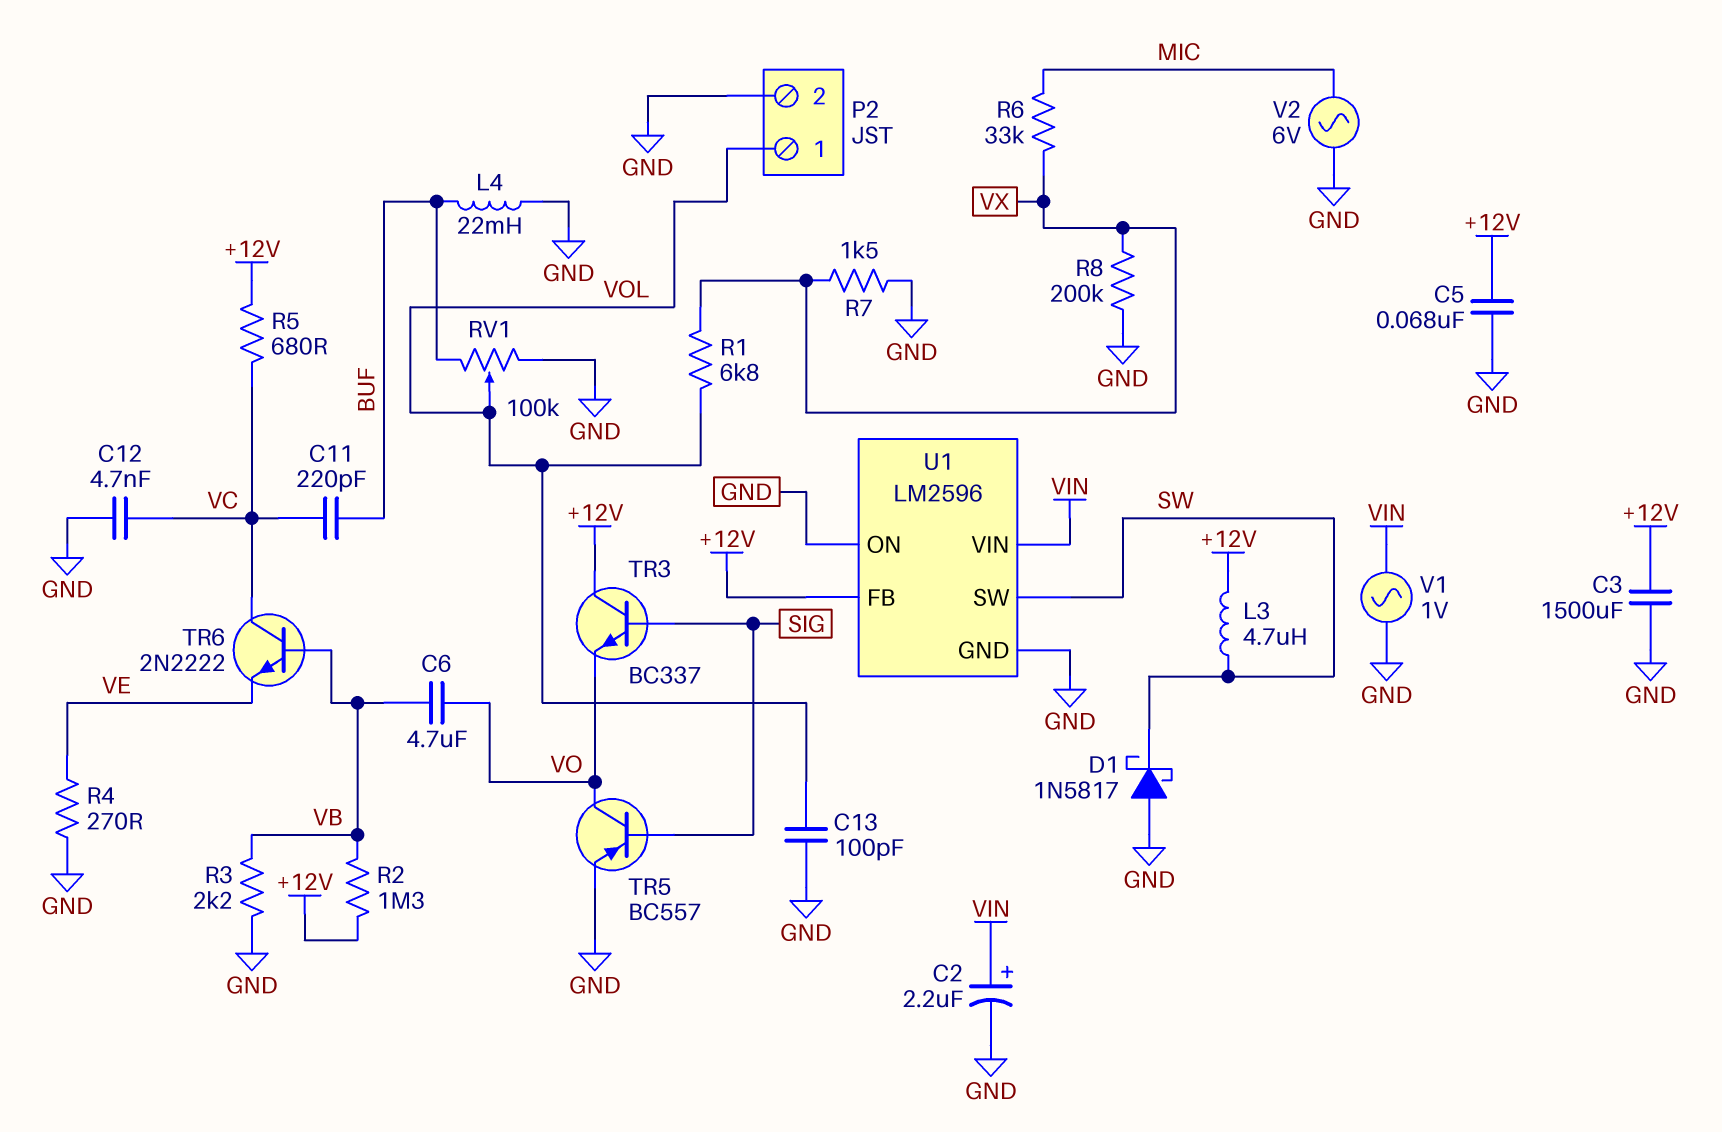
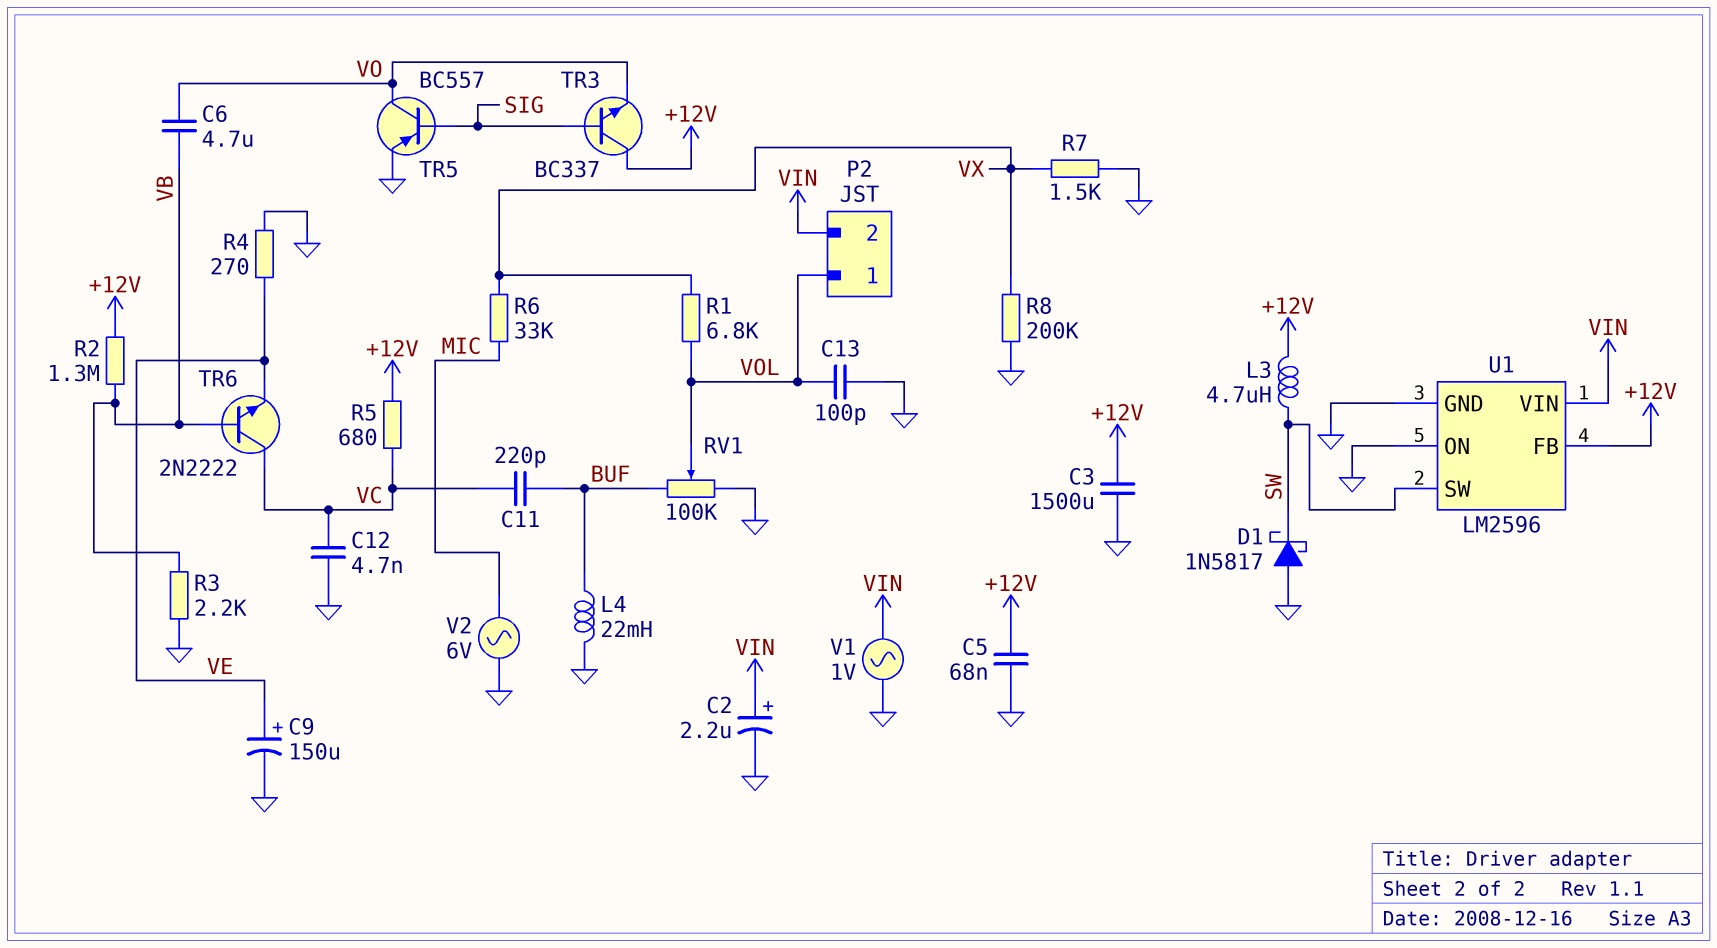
C9: none -> 150uF (plus VE, minus GND)
P2 pin 2: GND -> VIN

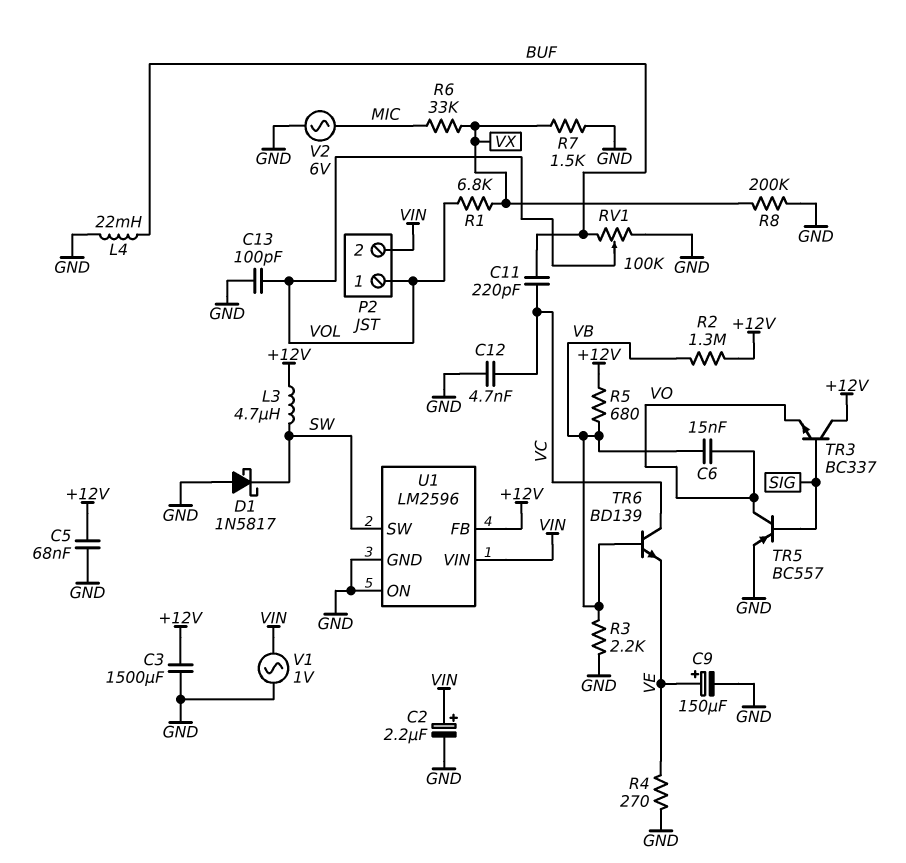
C6: 4.7uF (VB, VO) -> 15nF (VB, VO)
R5: 680 (+12V, VC) -> 680 (+12V, VB)
TR6: NPN 2N2222 (B VB, C VC, E VE) -> NPN BD139 (B VB, C VC, E VE)

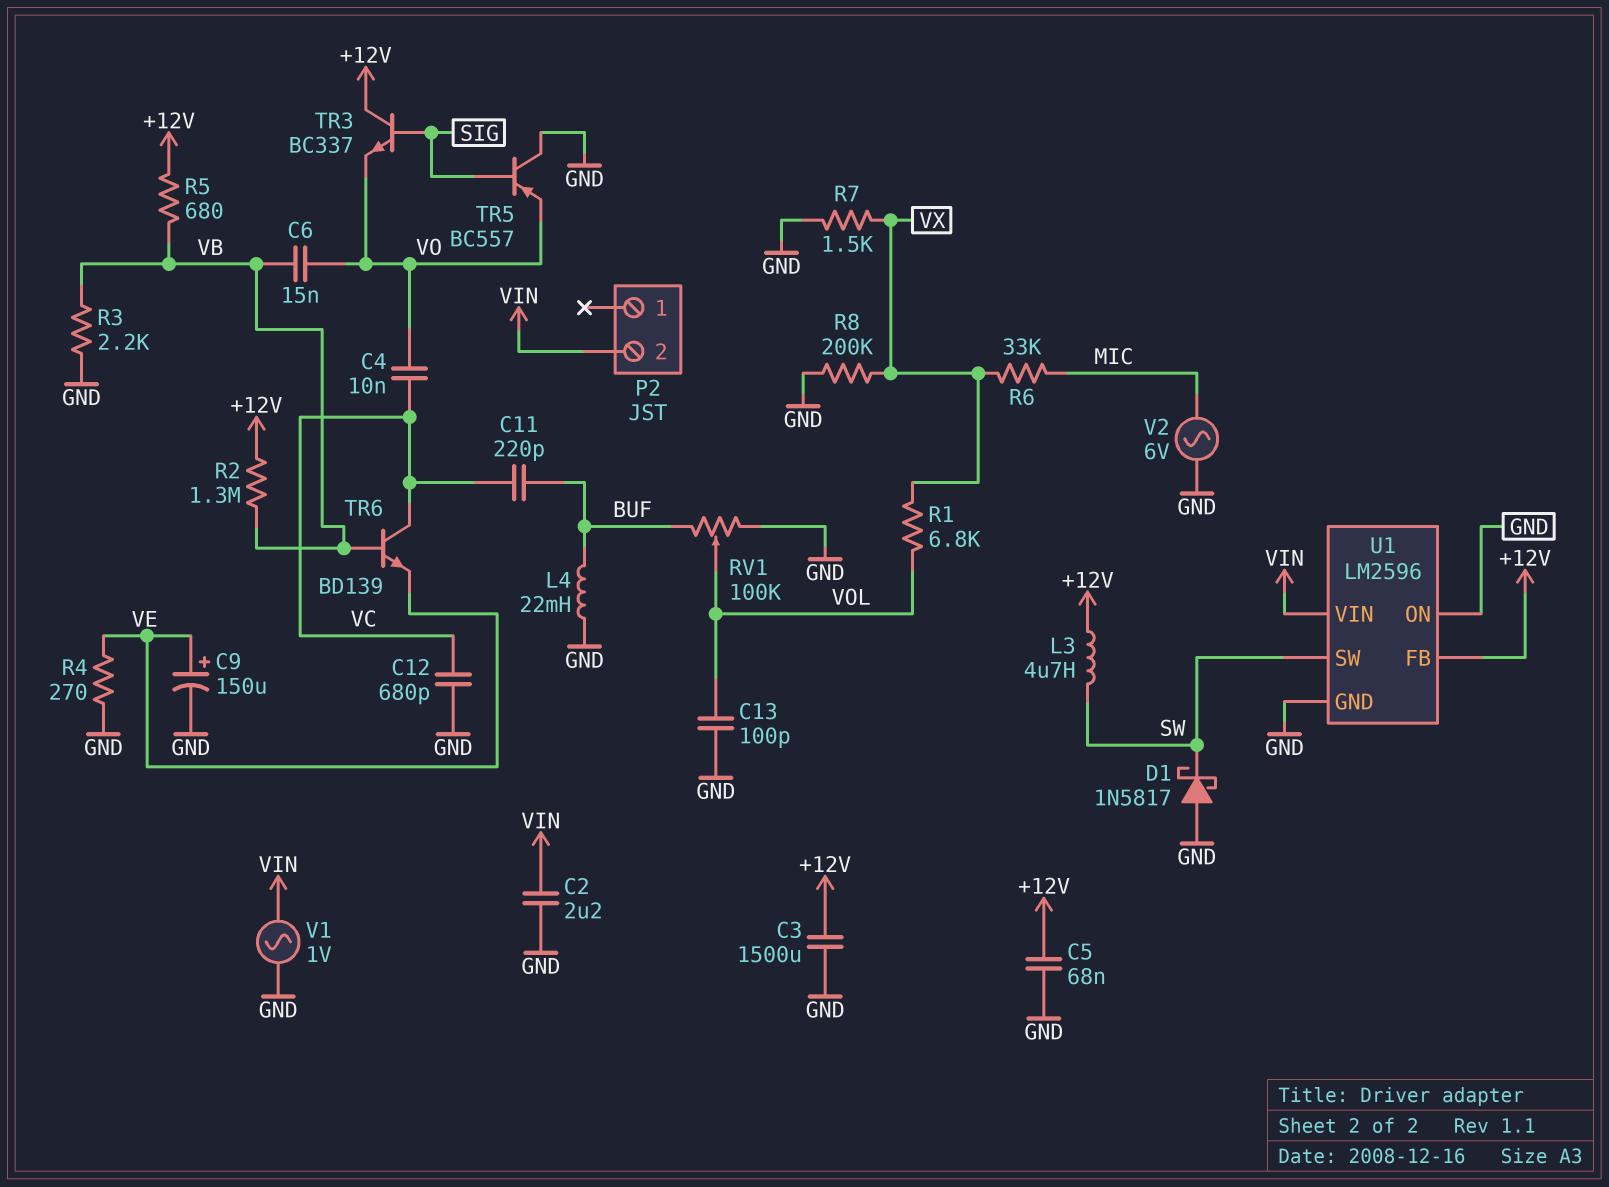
C2: 2.2uF (plus VIN, minus GND) -> 2.2uF (GND, VIN)
C4: none -> 10nF (VC, VO)
C12: 4.7nF (GND, VC) -> 680pF (GND, VC)
P2 pin 1: VOL -> none
TR5: PNP BC557 (B SIG, C VO, E GND) -> PNP BC557 (B SIG, C GND, E VO)

